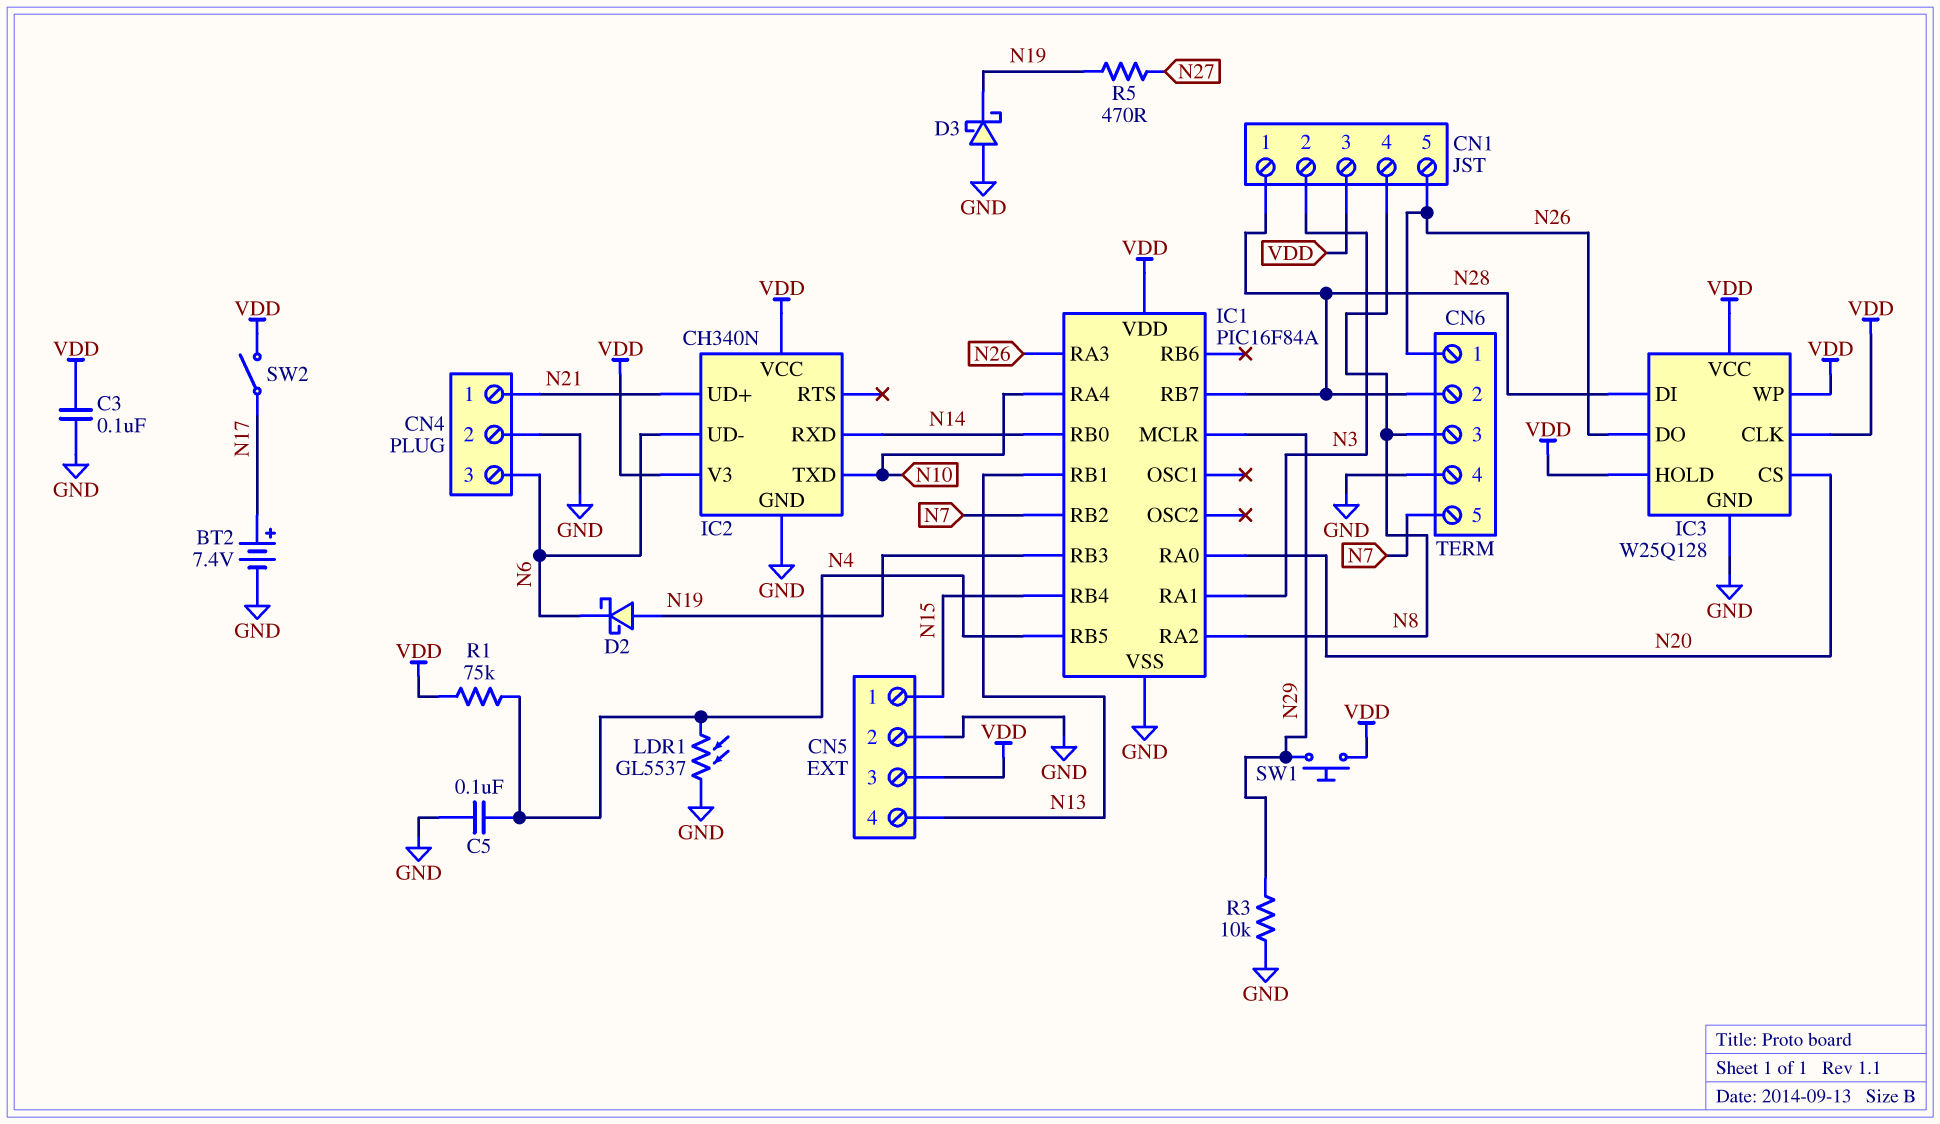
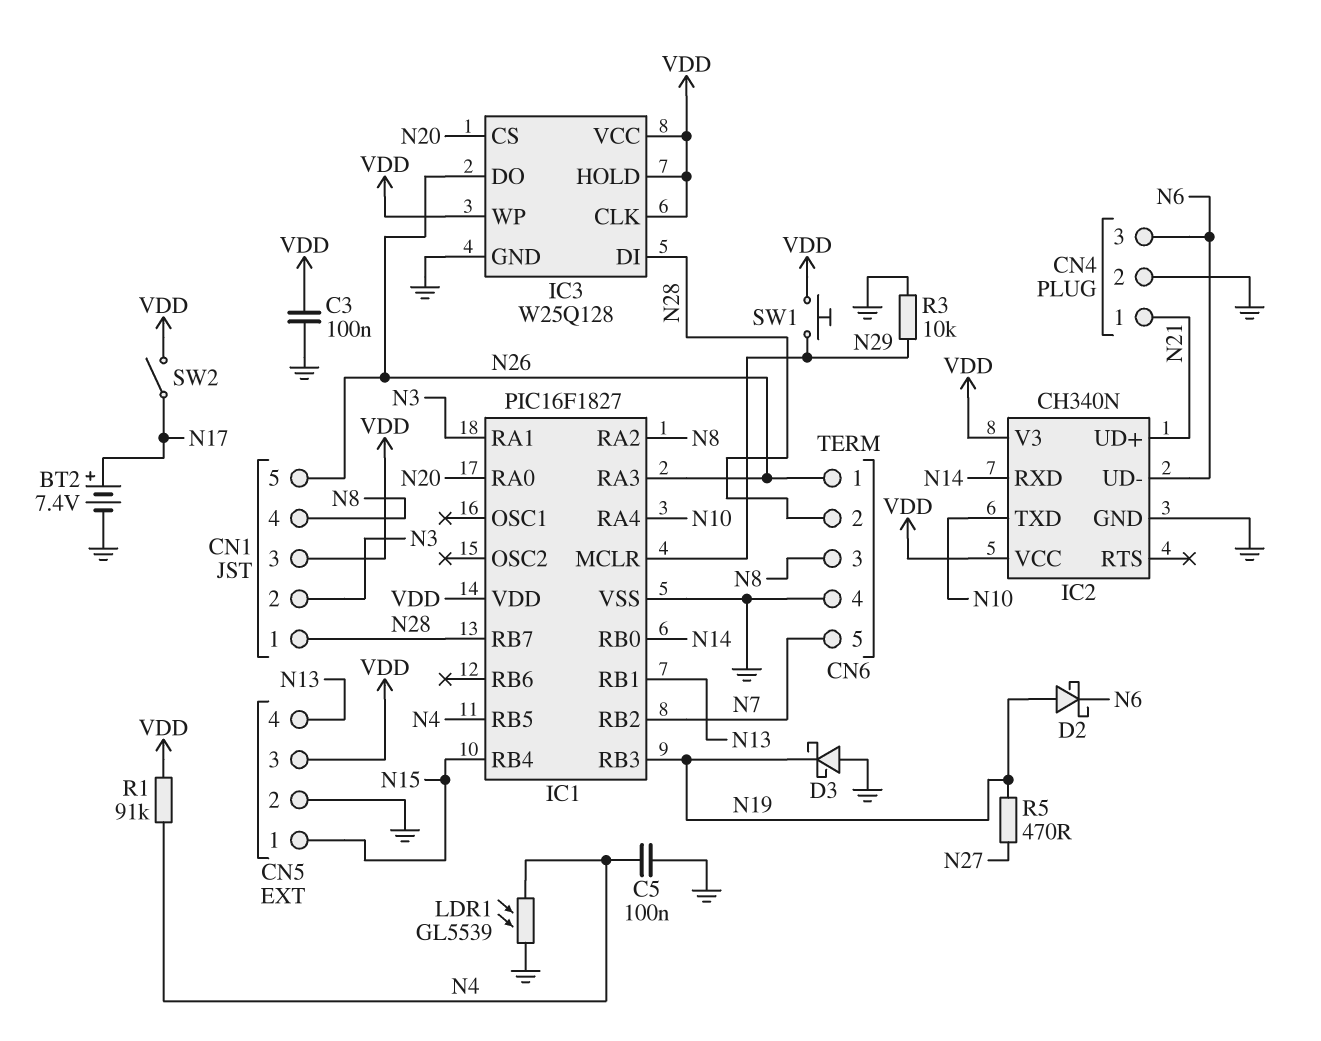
IC1: PIC16F84A -> PIC16F1827
LDR1: GL5537 (GND, N4) -> GL5539 (GND, N4)
R1: 75k (N4, VDD) -> 91k (N4, VDD)

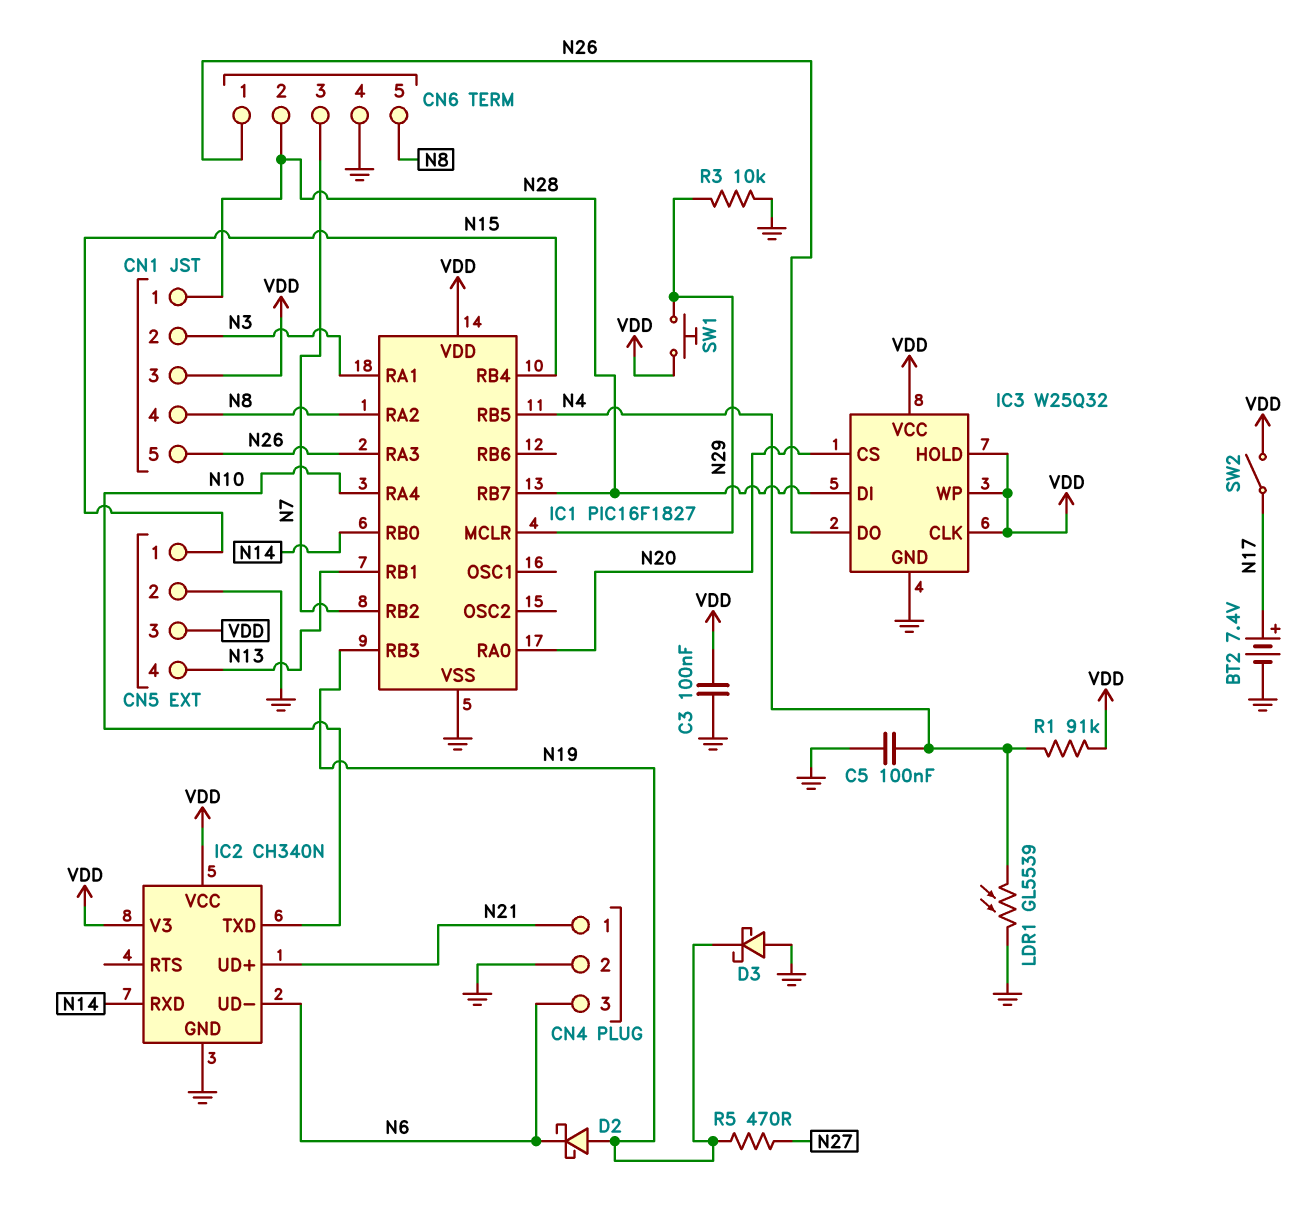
CN6 pin 3: N8 -> N7
CN6 pin 5: N7 -> N8
IC3: W25Q128 -> W25Q32

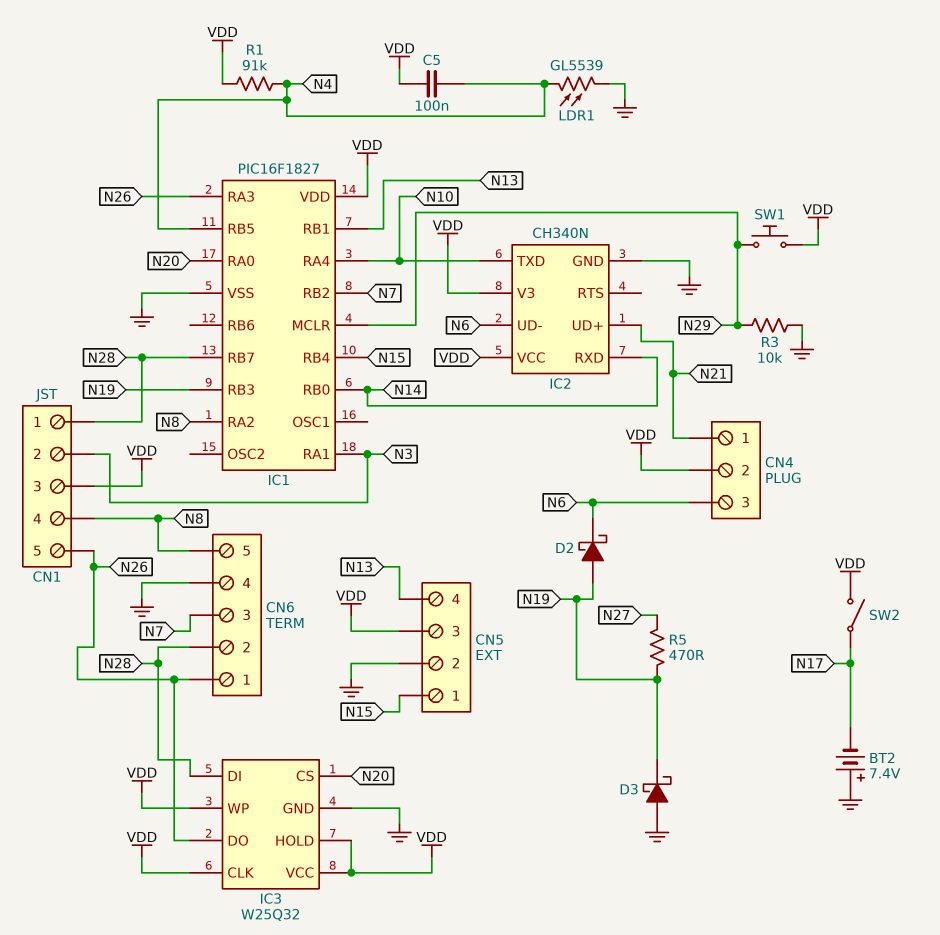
BT2: 7.4V (plus N17, minus GND) -> 7.4V (plus GND, minus N17)
C3: 100nF (GND, VDD) -> none
C5: 100nF (GND, N4) -> 100nF (N4, VDD)
CN4 pin 2: GND -> VDD

